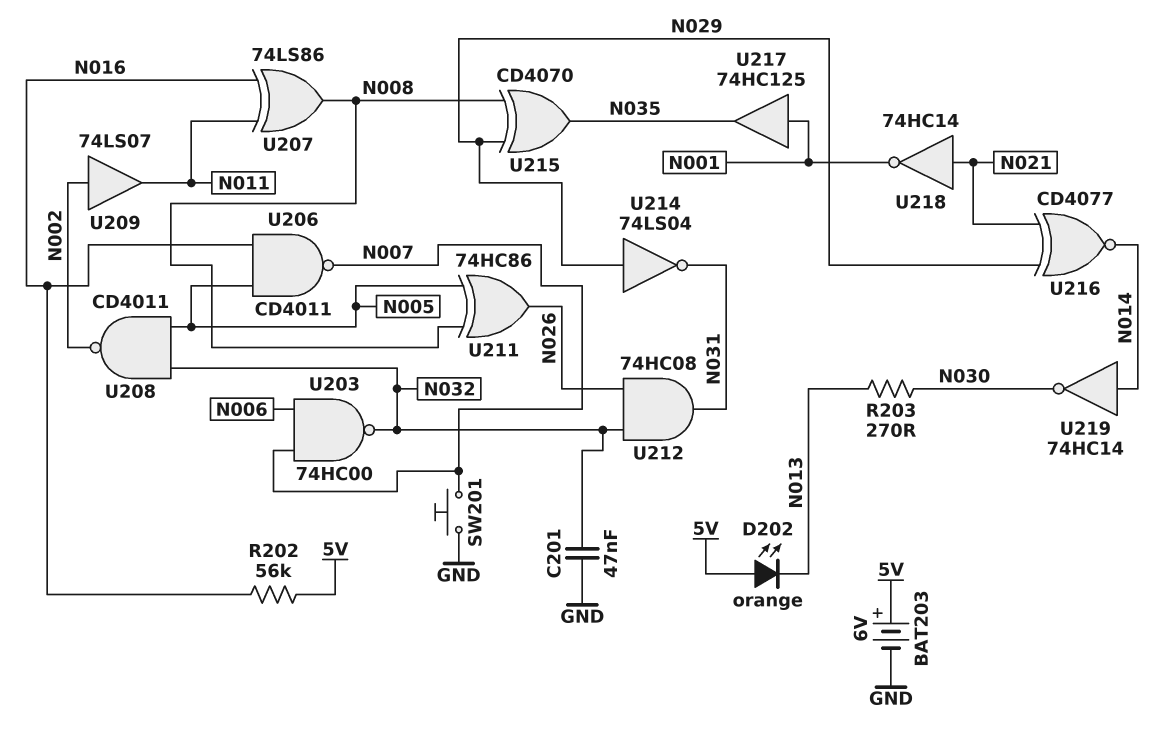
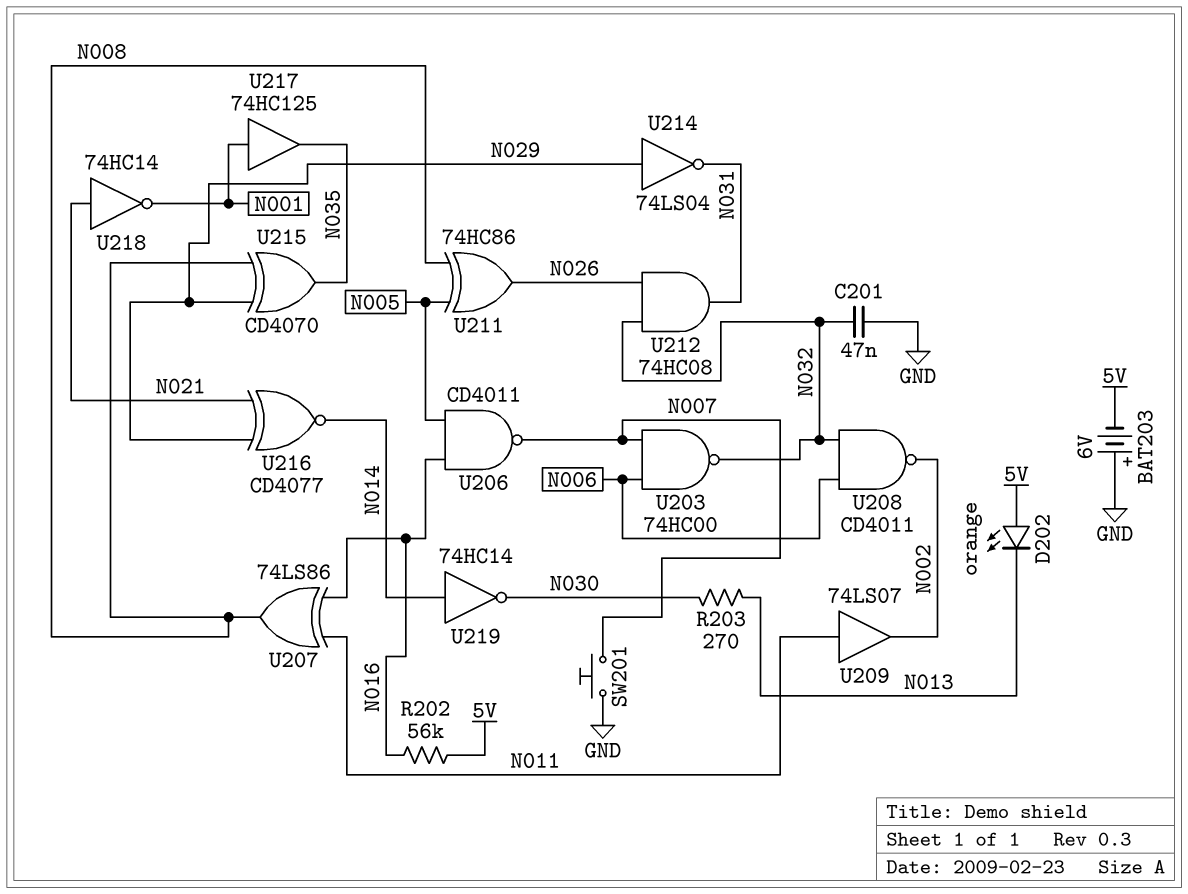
BAT203: 6V (plus 5V, minus GND) -> 6V (plus GND, minus 5V)
U208: NAND CD4011 (in N005, in N032, out N002) -> NAND CD4011 (in N006, in N032, out N002)
U209: buffer 74LS07 (in N002, out N011) -> buffer 74LS07 (in N011, out N002)

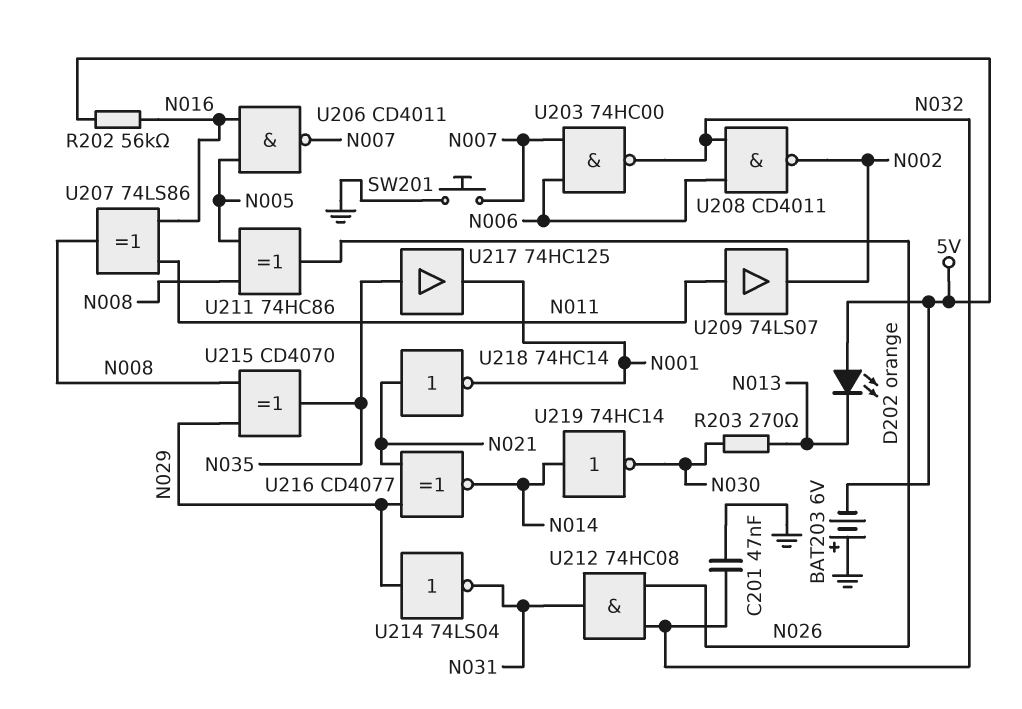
U217: buffer 74HC125 (in N001, out N035) -> buffer 74HC125 (in N035, out N001)

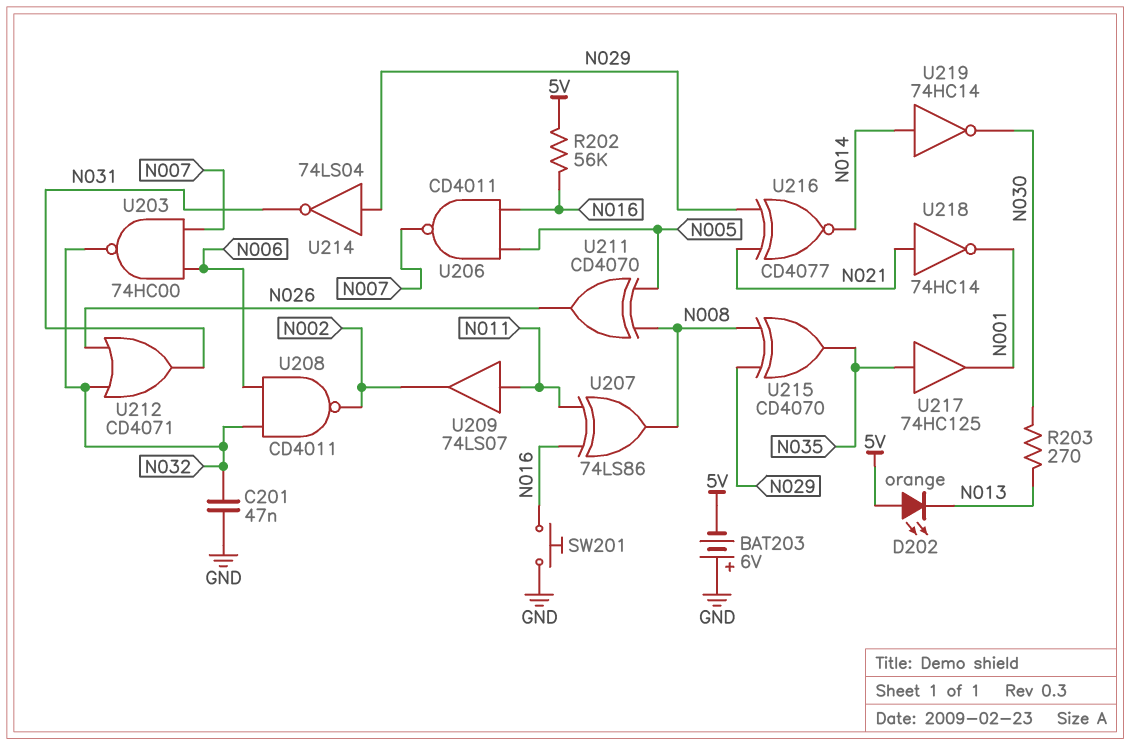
SW201: button (GND, N007) -> button (GND, N016)
U211: XOR 74HC86 (in N005, in N008, out N026) -> XOR CD4070 (in N005, in N008, out N026)
U212: AND 74HC08 (in N026, in N032, out N031) -> OR CD4071 (in N026, in N032, out N031)

